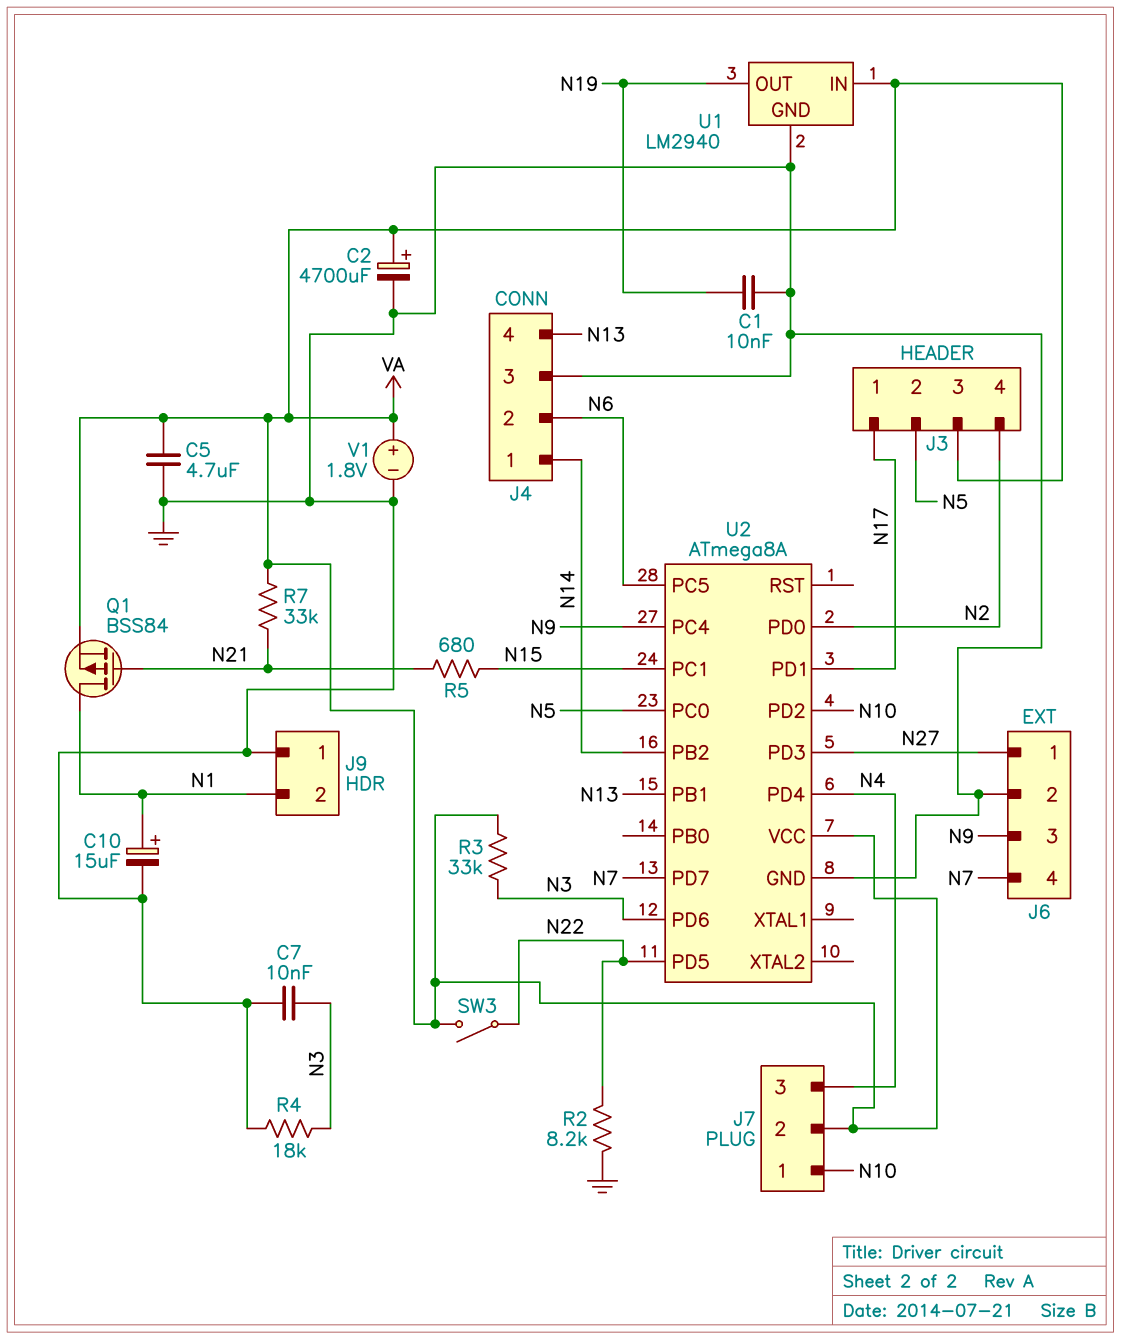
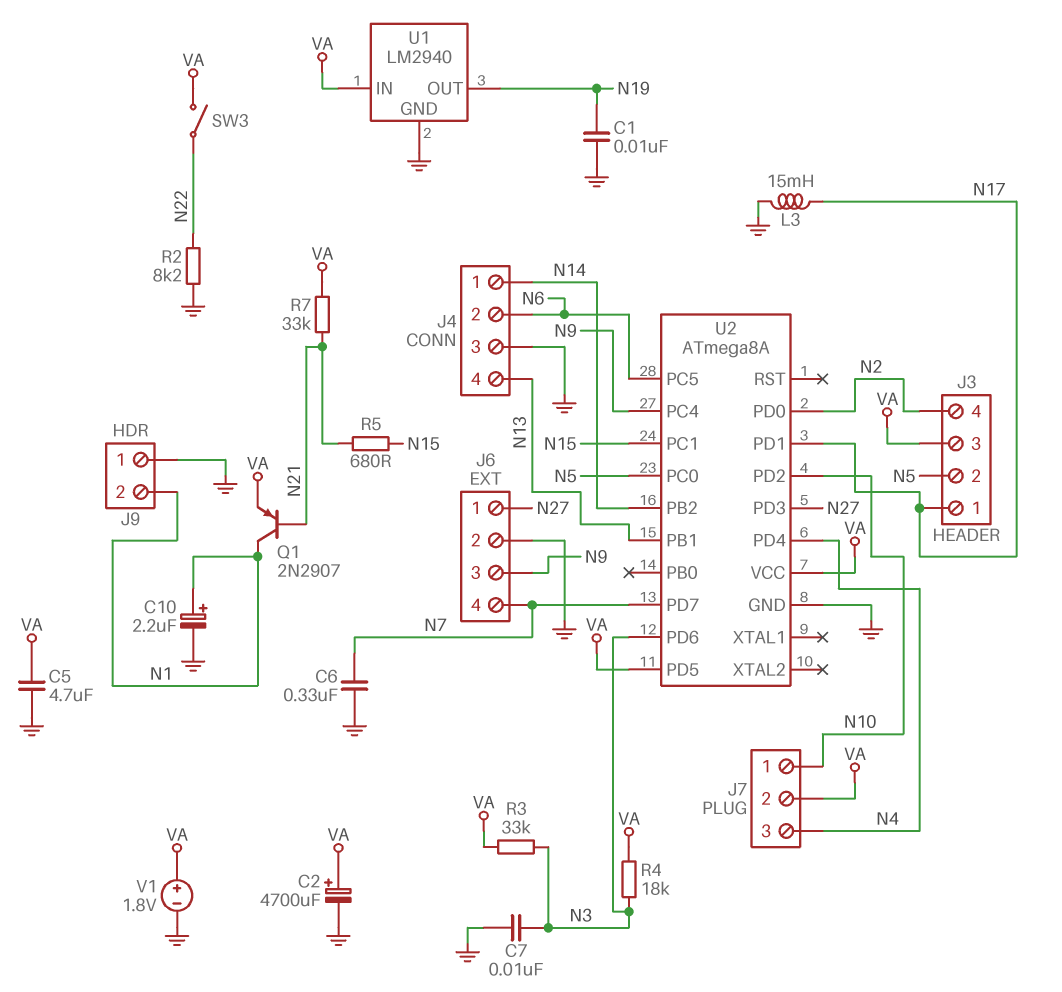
C6: none -> 330nF (GND, N7)
C10: 15uF (plus N1, minus GND) -> 2.2uF (plus N1, minus GND)
L3: none -> 15mH (GND, N17)
Q1: PMOS BSS84 (G N21, D N1, S VA) -> PNP 2N2907 (B N21, C N1, E VA)
R4: 18k (GND, N3) -> 18k (N3, VA)
U2 pin PD5: N22 -> VA

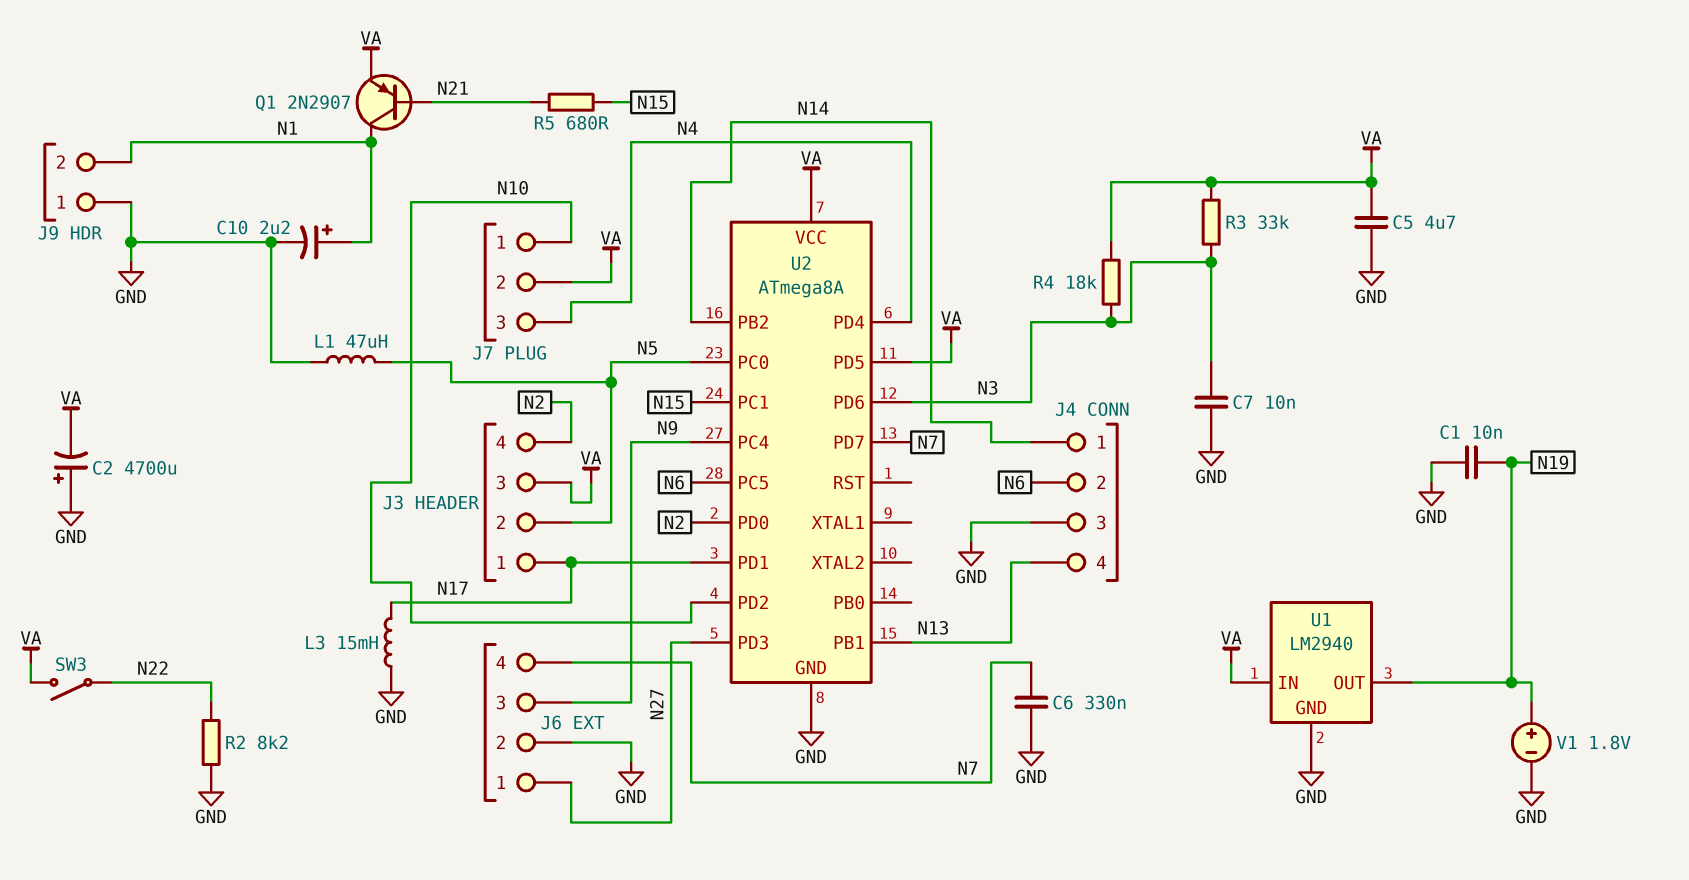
C2: 4700uF (plus VA, minus GND) -> 4700uF (plus GND, minus VA)
L1: none -> 47uH (GND, N5)
R7: 33k (N21, VA) -> none
V1: 1.8V (plus VA, minus GND) -> 1.8V (plus N19, minus GND)

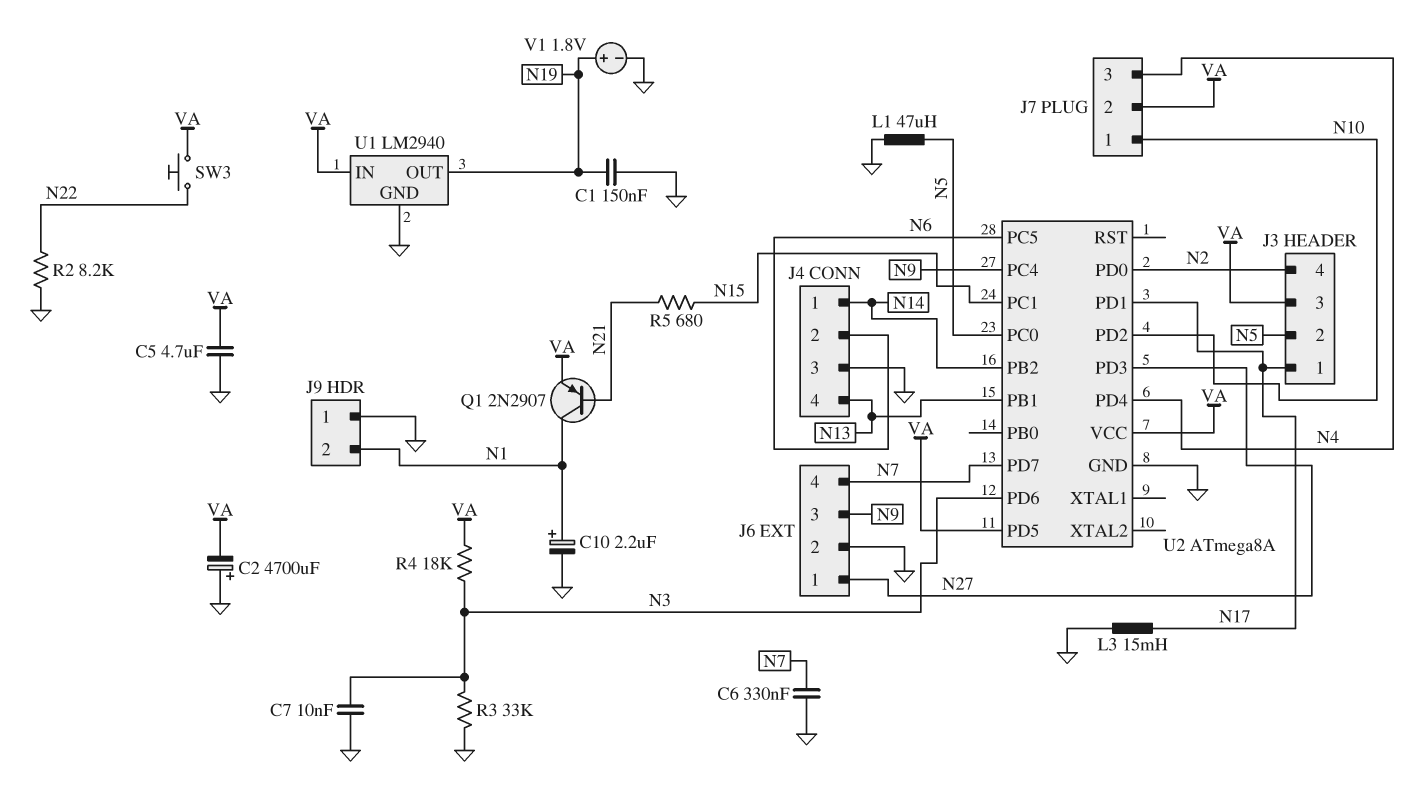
C1: 10nF (GND, N19) -> 150nF (GND, N19)
R3: 33k (N3, VA) -> 33k (GND, N3)
SW3: switch (N22, VA) -> button (N22, VA)

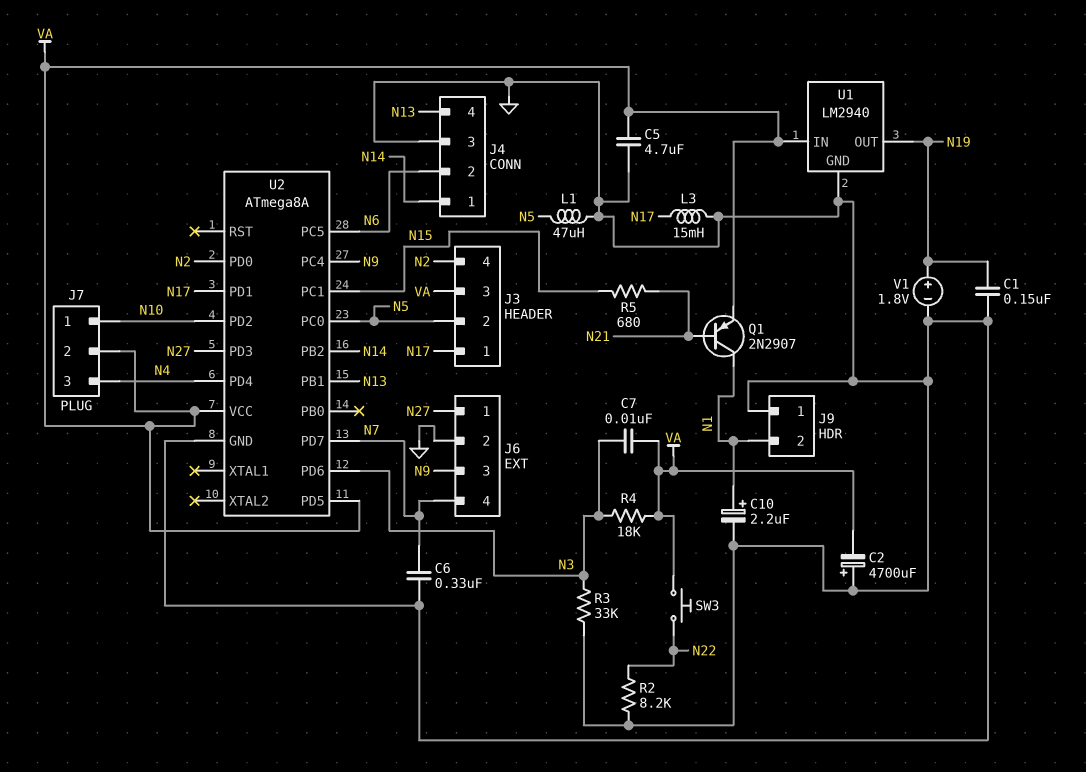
C7: 10nF (GND, N3) -> 10nF (N3, VA)

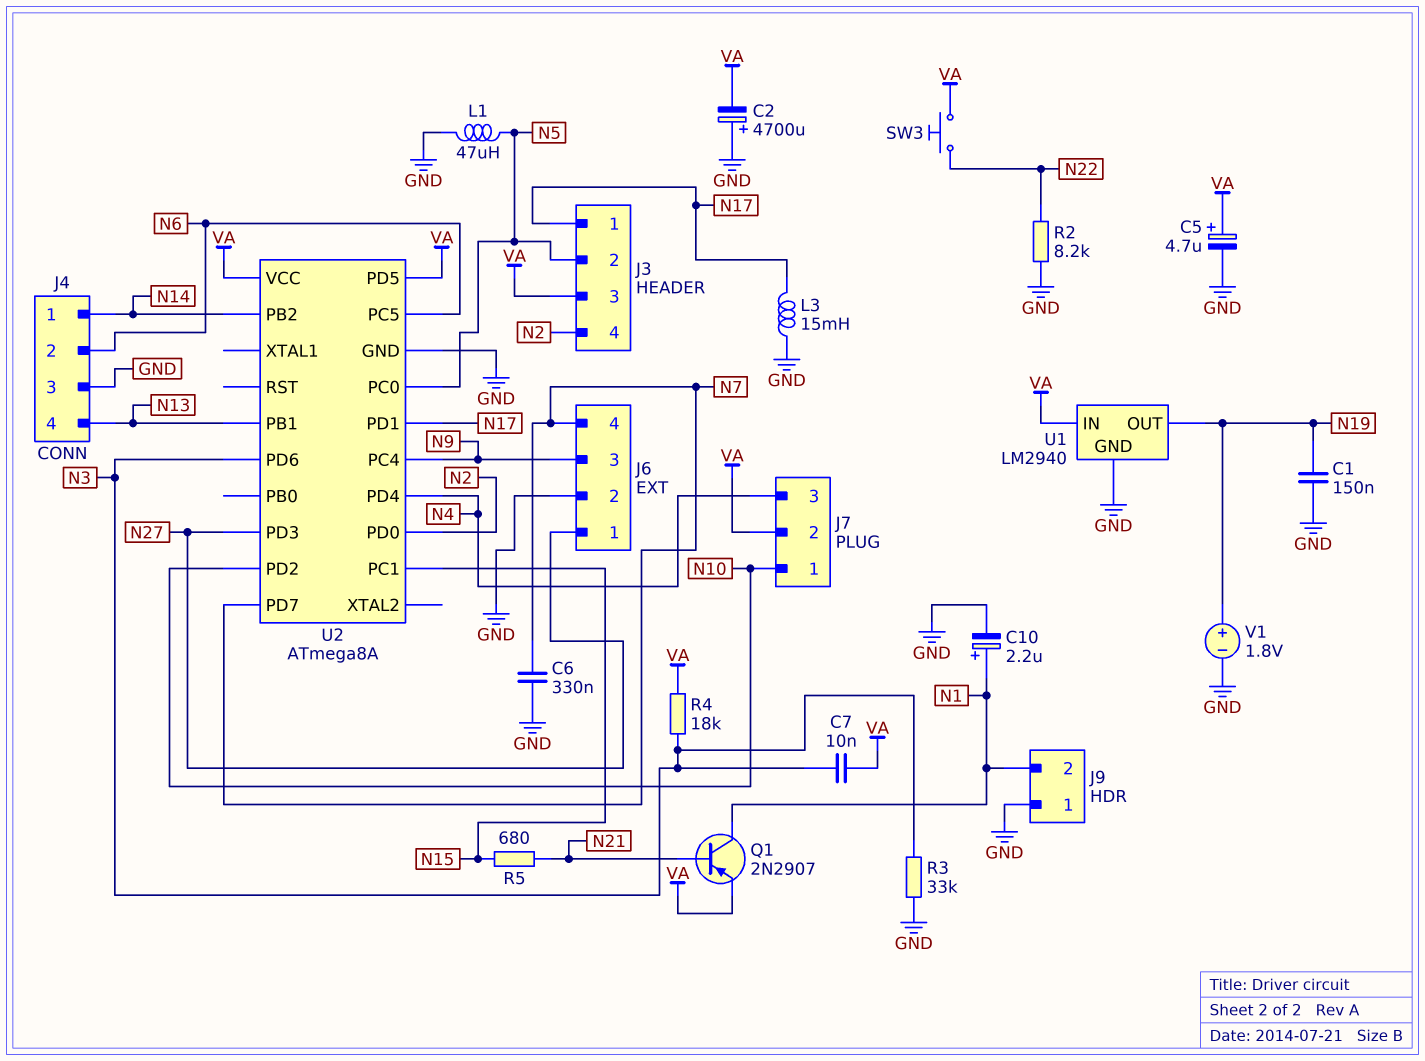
C5: 4.7uF (GND, VA) -> 4.7uF (plus VA, minus GND)

